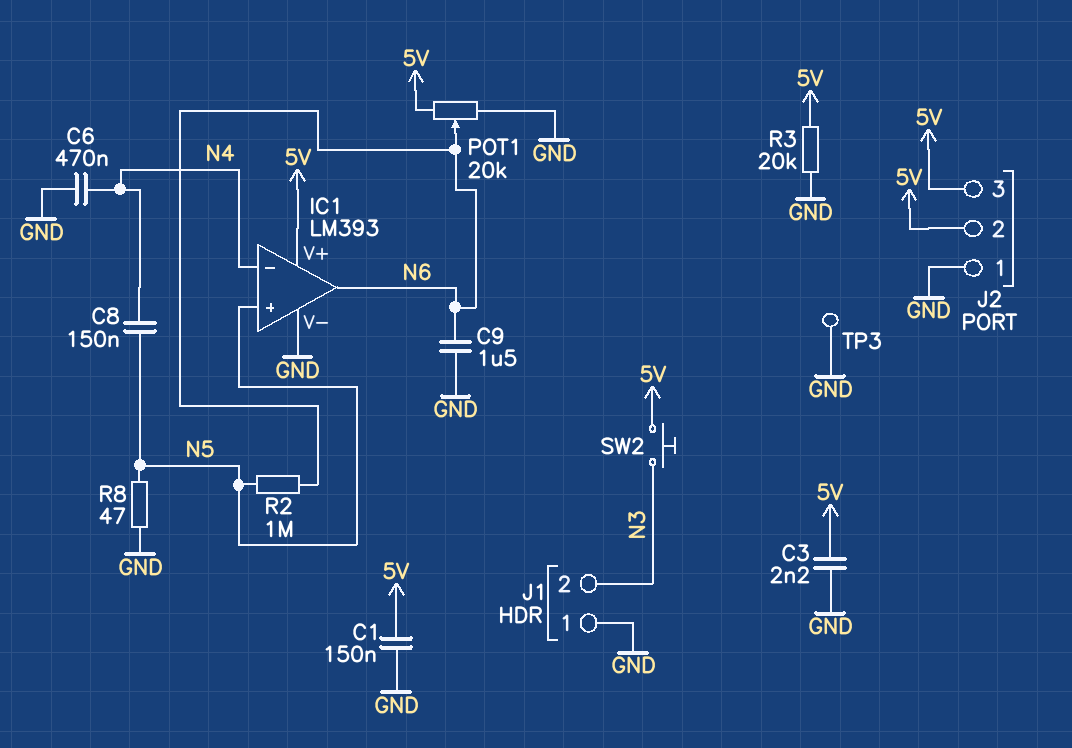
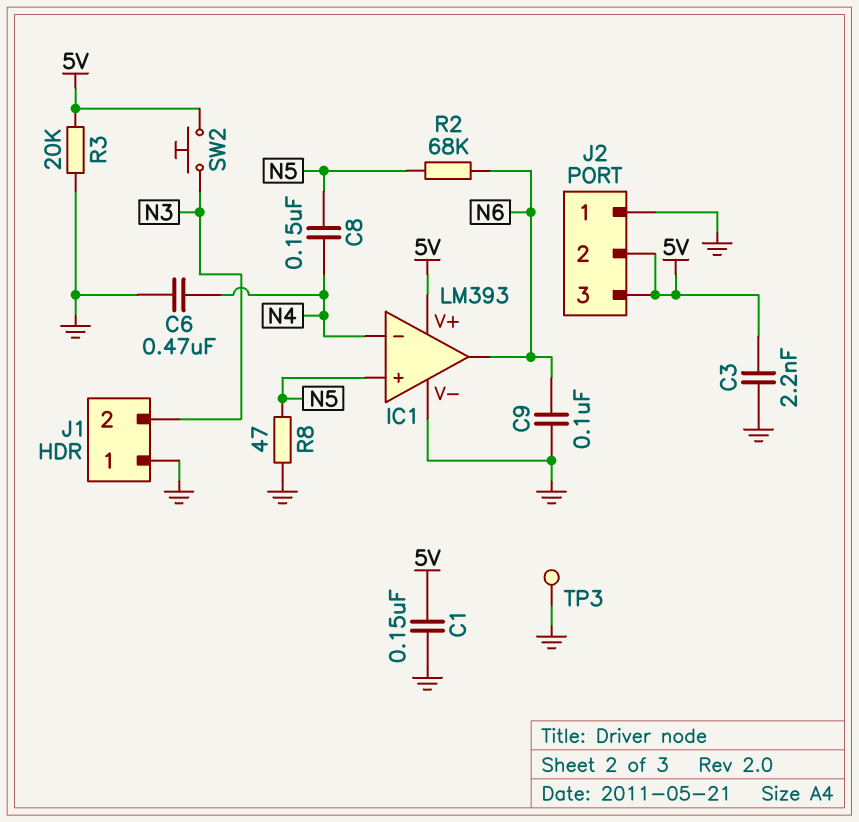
C9: 1.5uF (GND, N6) -> 100nF (GND, N6)
POT1: 20k (5V, GND, wiper N6) -> none
R2: 1M (N5, N6) -> 68k (N5, N6)

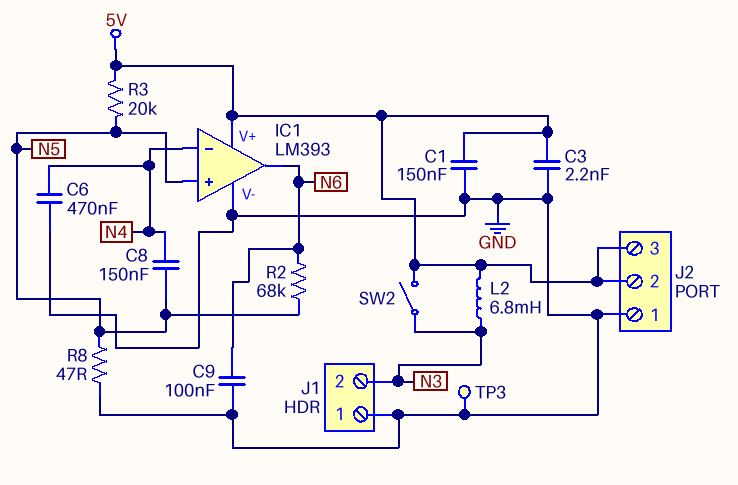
L2: none -> 6.8mH (5V, N3)
R3: 20k (5V, GND) -> 20k (5V, N5)
SW2: button (5V, N3) -> switch (5V, N3)

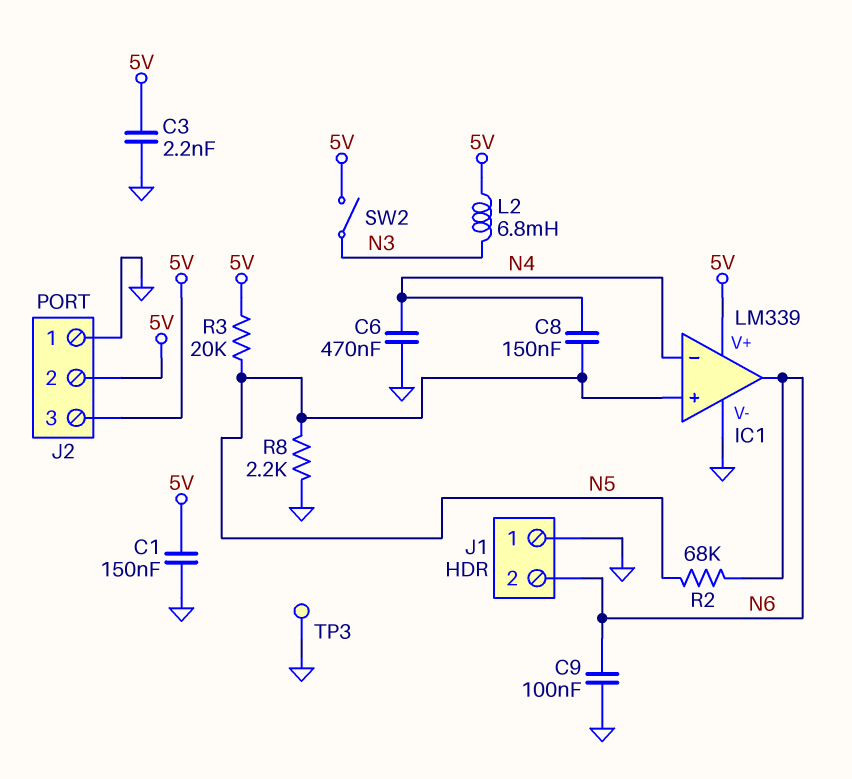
IC1: LM393 -> LM339
J1 pin 2: N3 -> N6
R8: 47 (GND, N5) -> 2.2k (GND, N5)

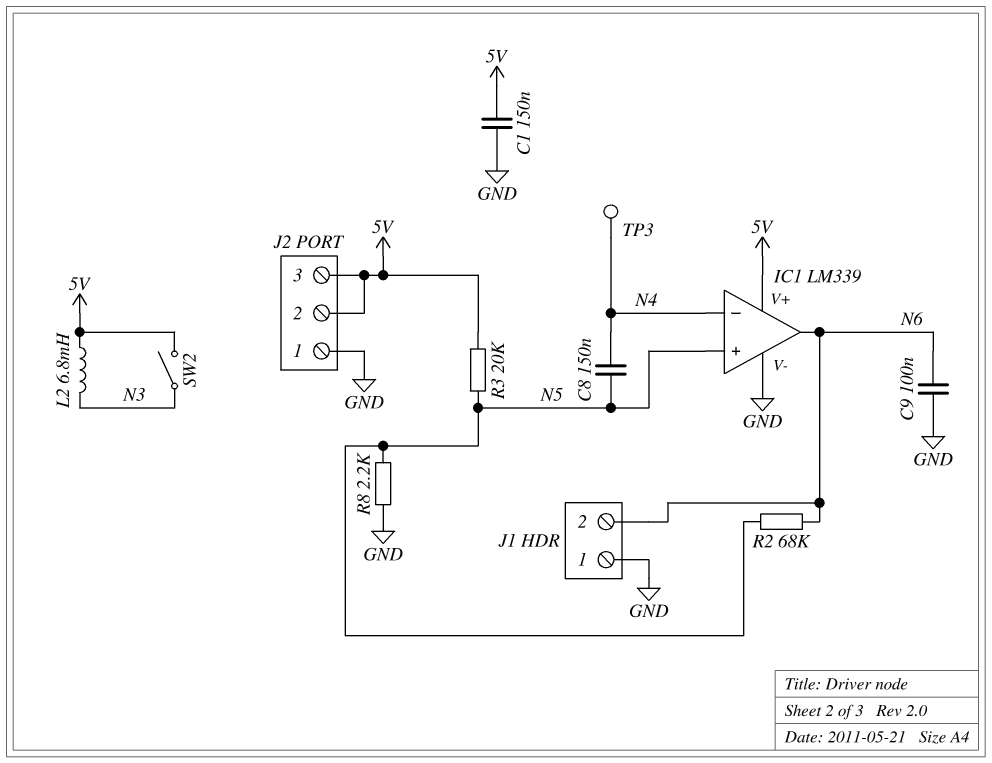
C3: 2.2nF (5V, GND) -> none
C6: 470nF (GND, N4) -> none
TP3: test point (GND) -> test point (N4)

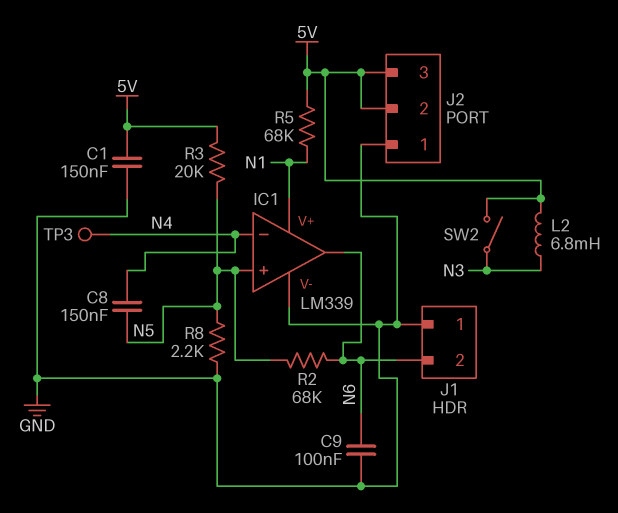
IC1 pin V+: 5V -> N1
R5: none -> 68k (5V, N1)

